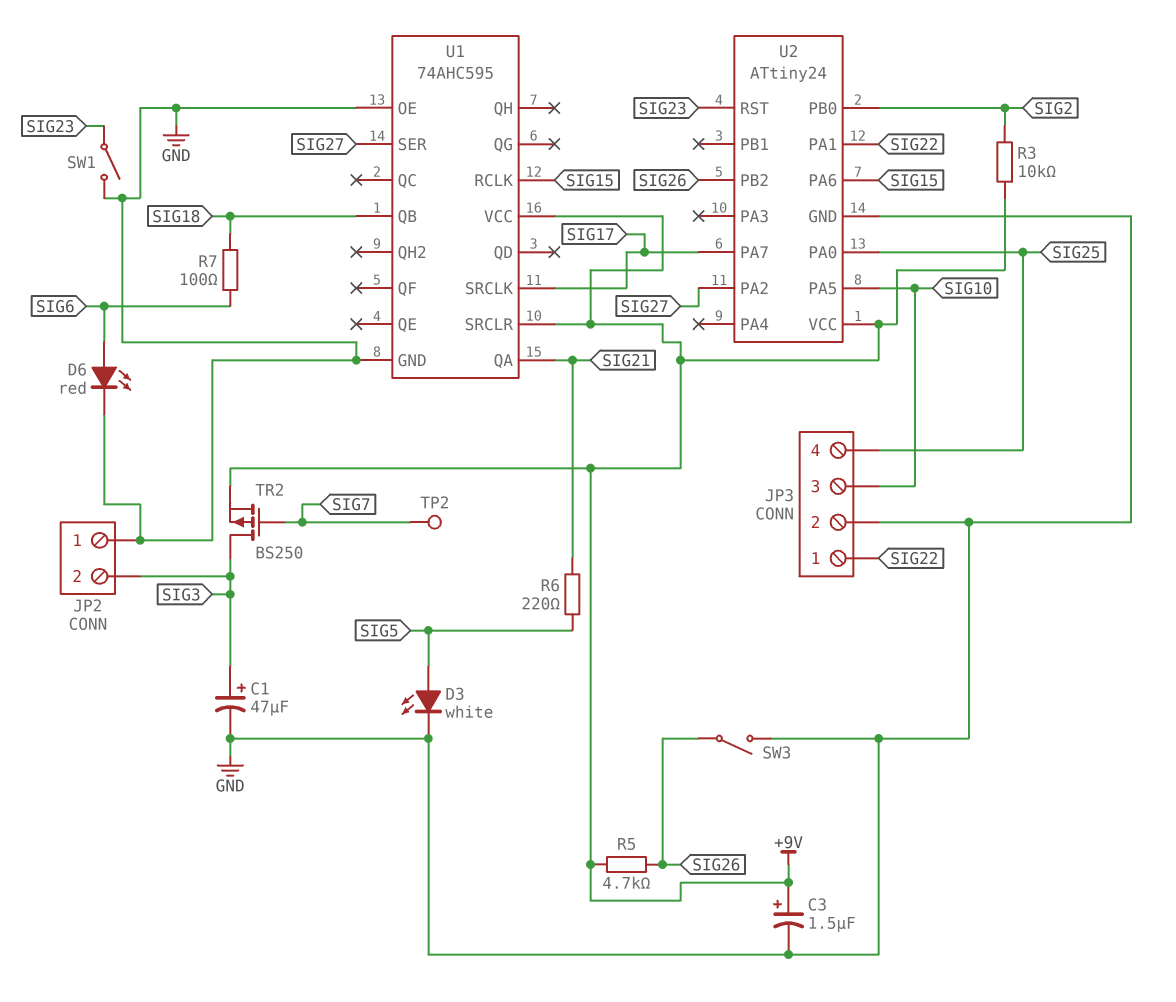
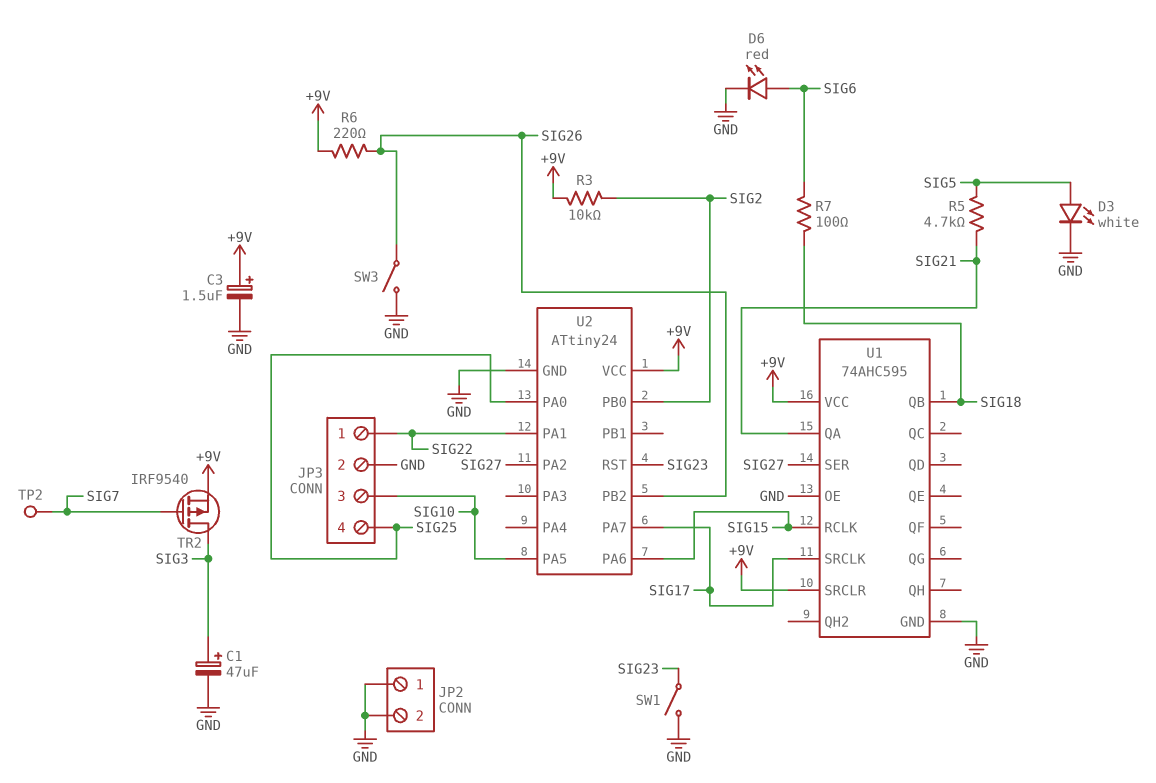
JP2 pin 2: SIG3 -> GND
R5: 4.7k (+9V, SIG26) -> 4.7k (SIG5, SIG21)
R6: 220 (SIG5, SIG21) -> 220 (+9V, SIG26)
TR2: PMOS BS250 (G SIG7, D SIG3, S +9V) -> PMOS IRF9540 (G SIG7, D SIG3, S +9V)

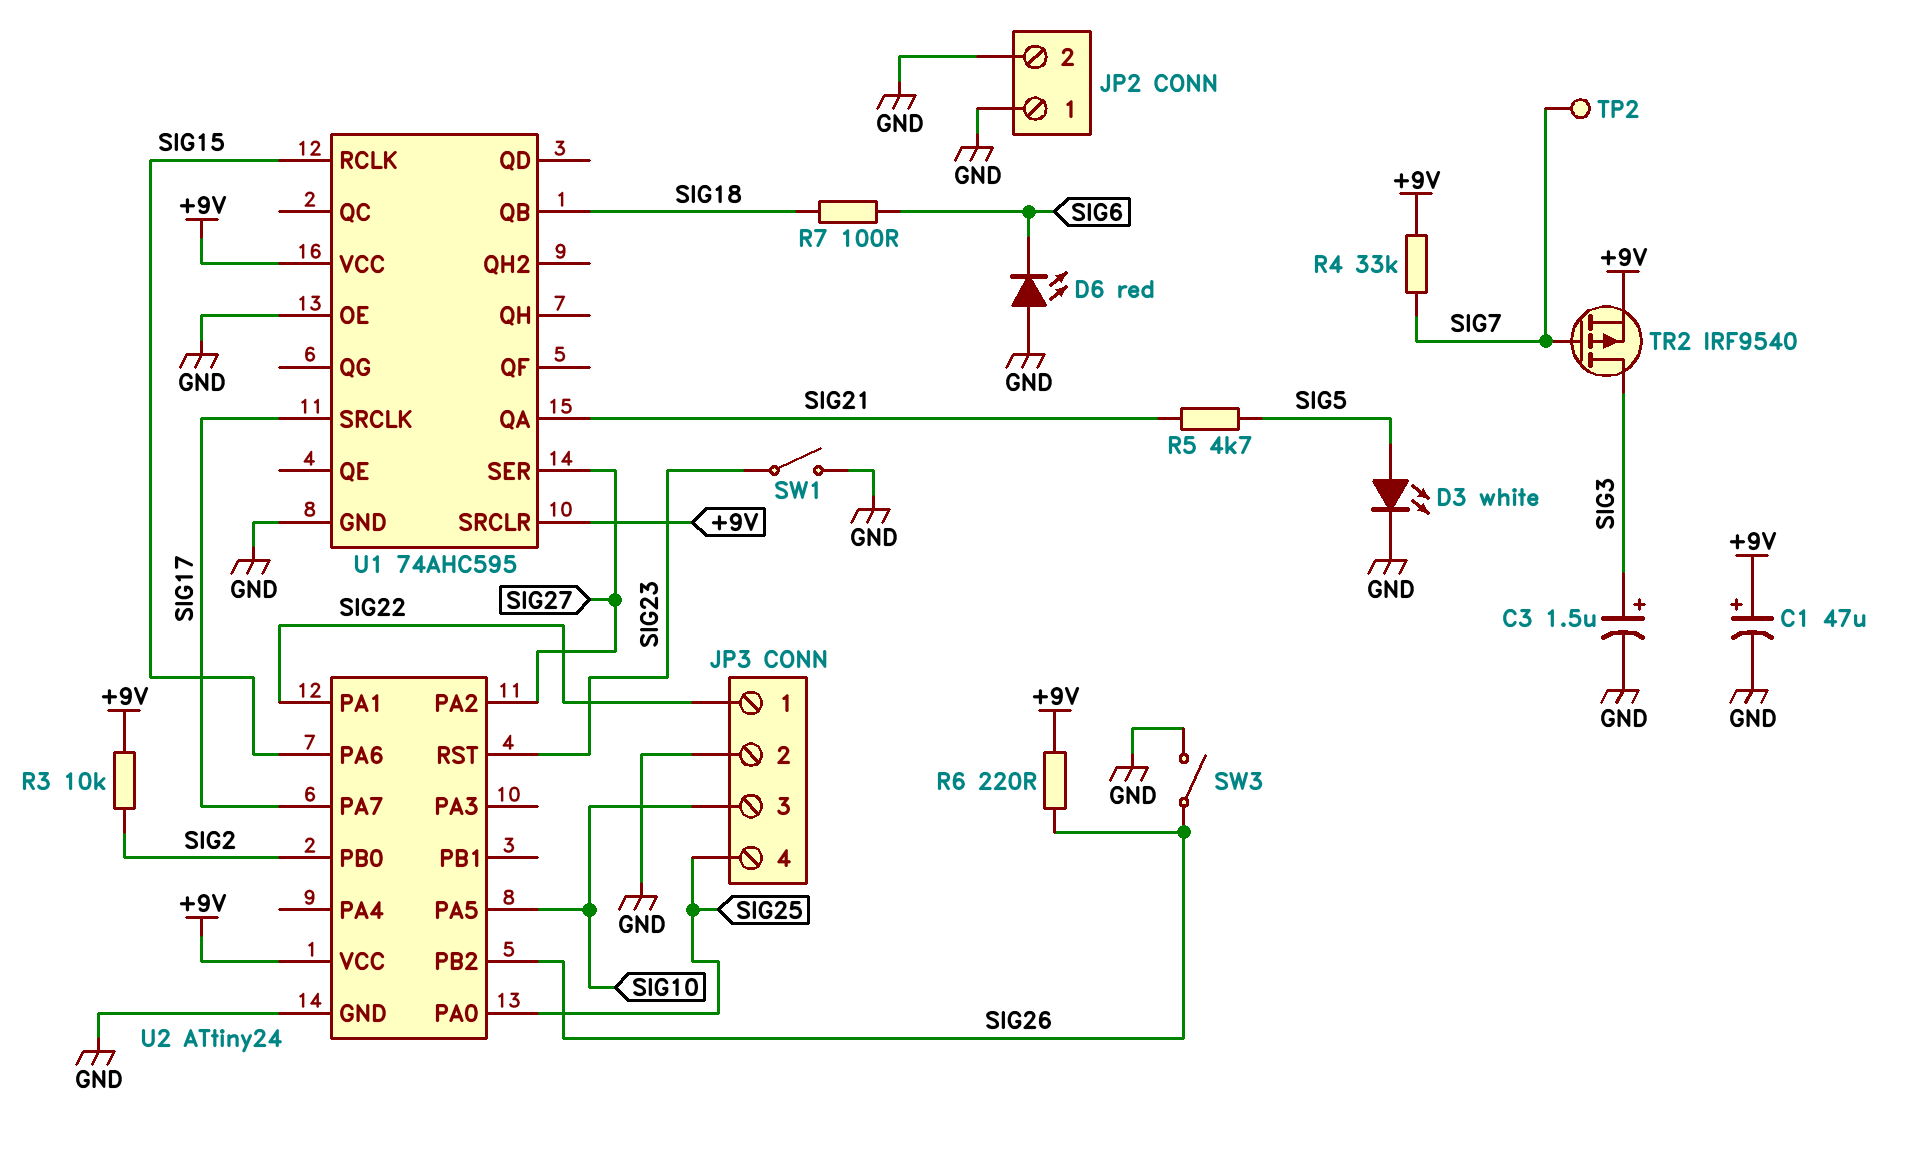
C1: 47uF (plus SIG3, minus GND) -> 47uF (plus +9V, minus GND)
C3: 1.5uF (plus +9V, minus GND) -> 1.5uF (plus SIG3, minus GND)
D6: LED red (A SIG6, K GND) -> LED red (A GND, K SIG6)
R4: none -> 33k (+9V, SIG7)

